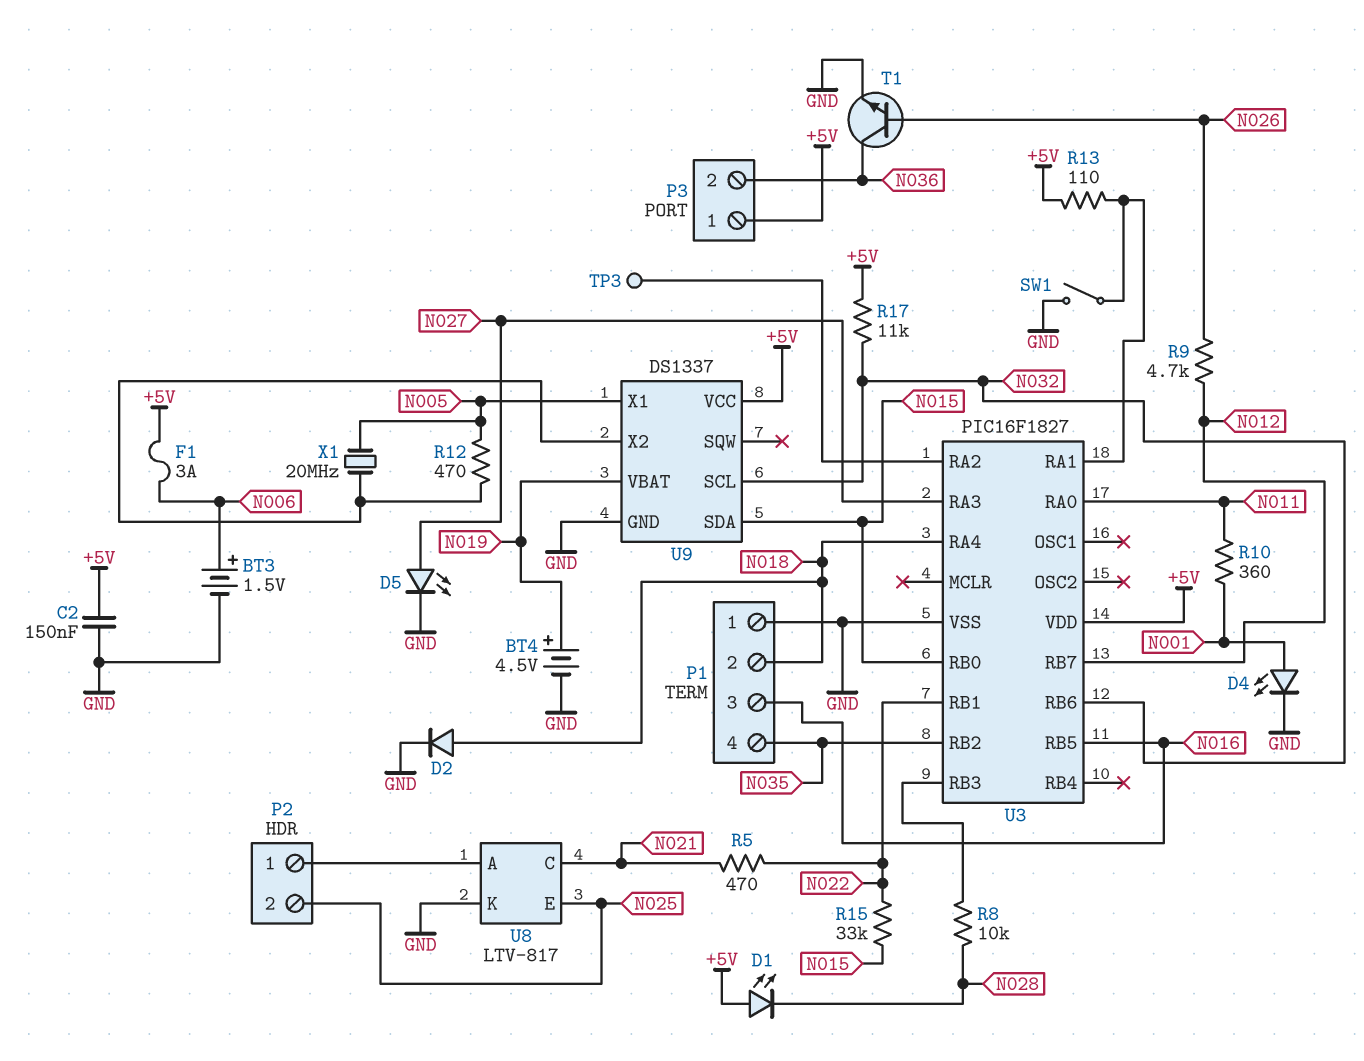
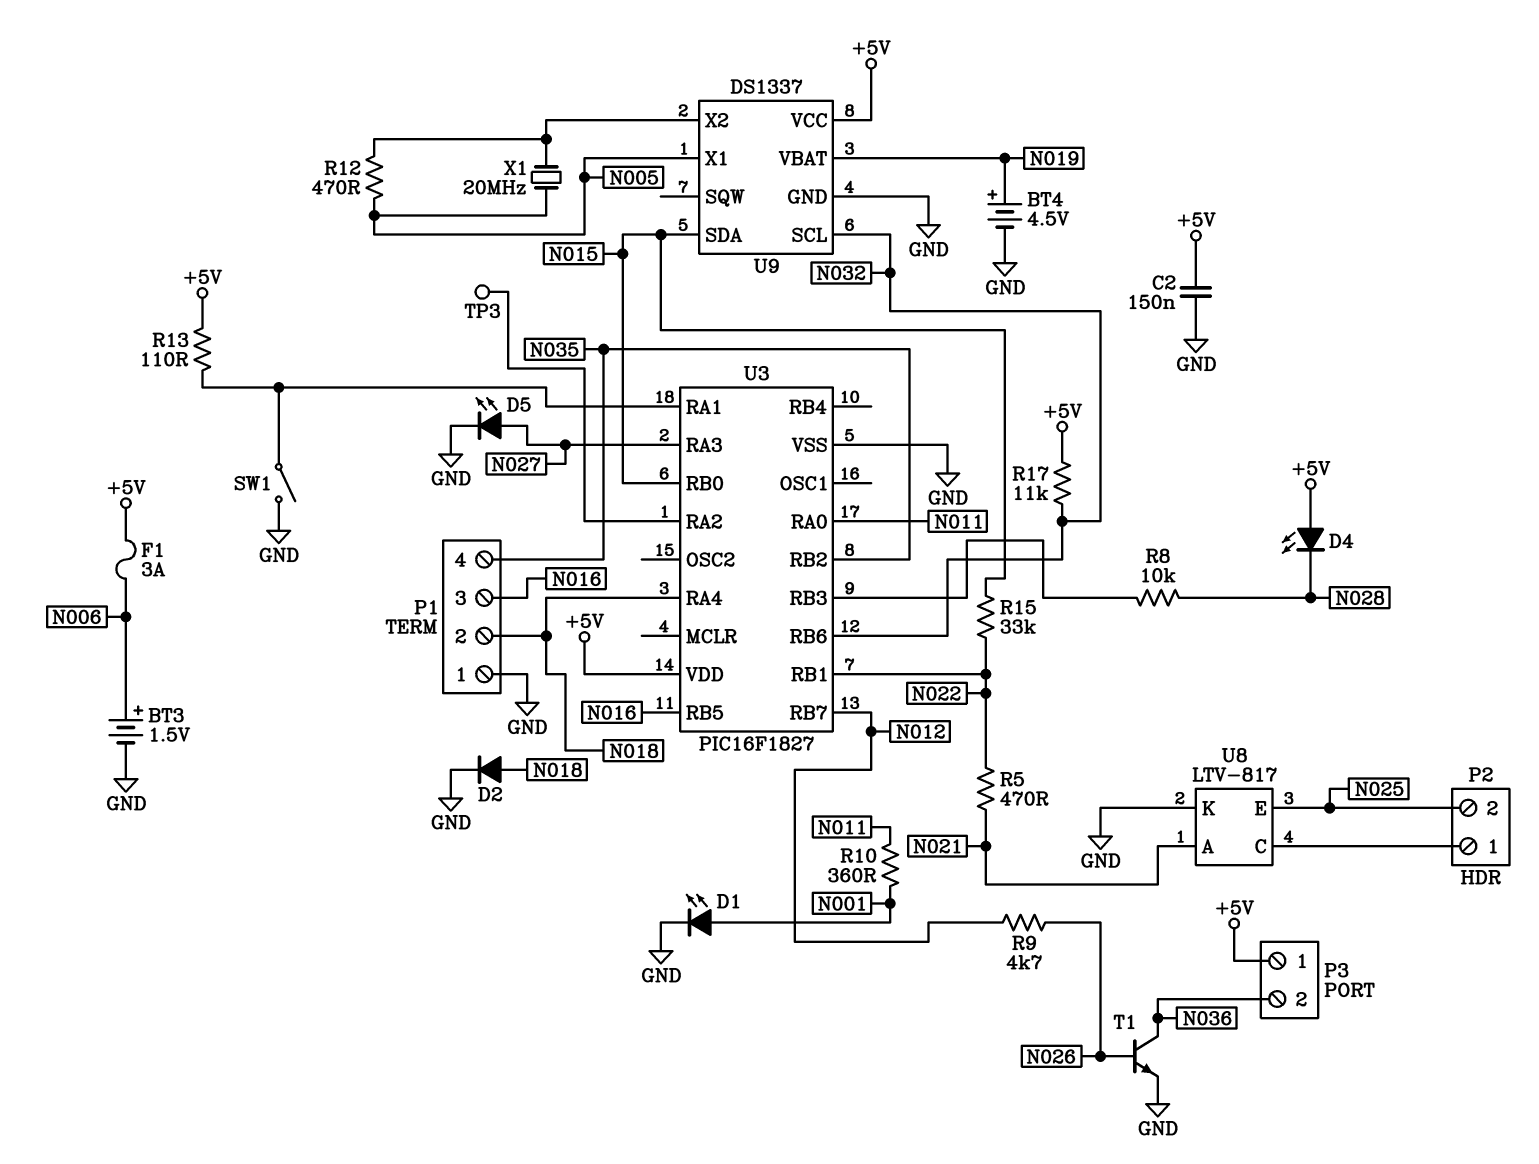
D1: LED (A +5V, K N028) -> LED (A N001, K GND)
D4: LED (A N001, K GND) -> LED (A +5V, K N028)
U8 pin A: P2/1 -> N021
U8 pin C: N021 -> P2/1

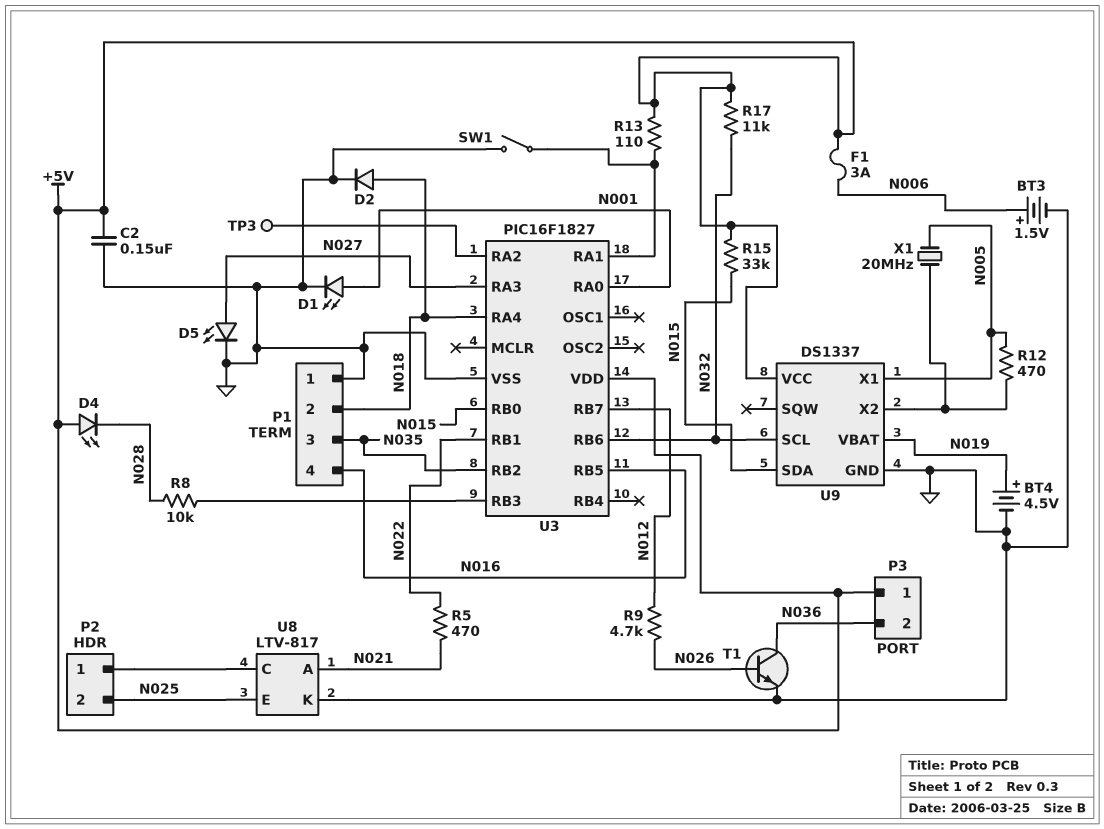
P1 pin 3: N016 -> N035
P1 pin 4: N035 -> N016
R10: 360 (N001, N011) -> none
R15: 33k (N015, N022) -> 33k (+5V, N015)
U3 pin RA0: N011 -> N001

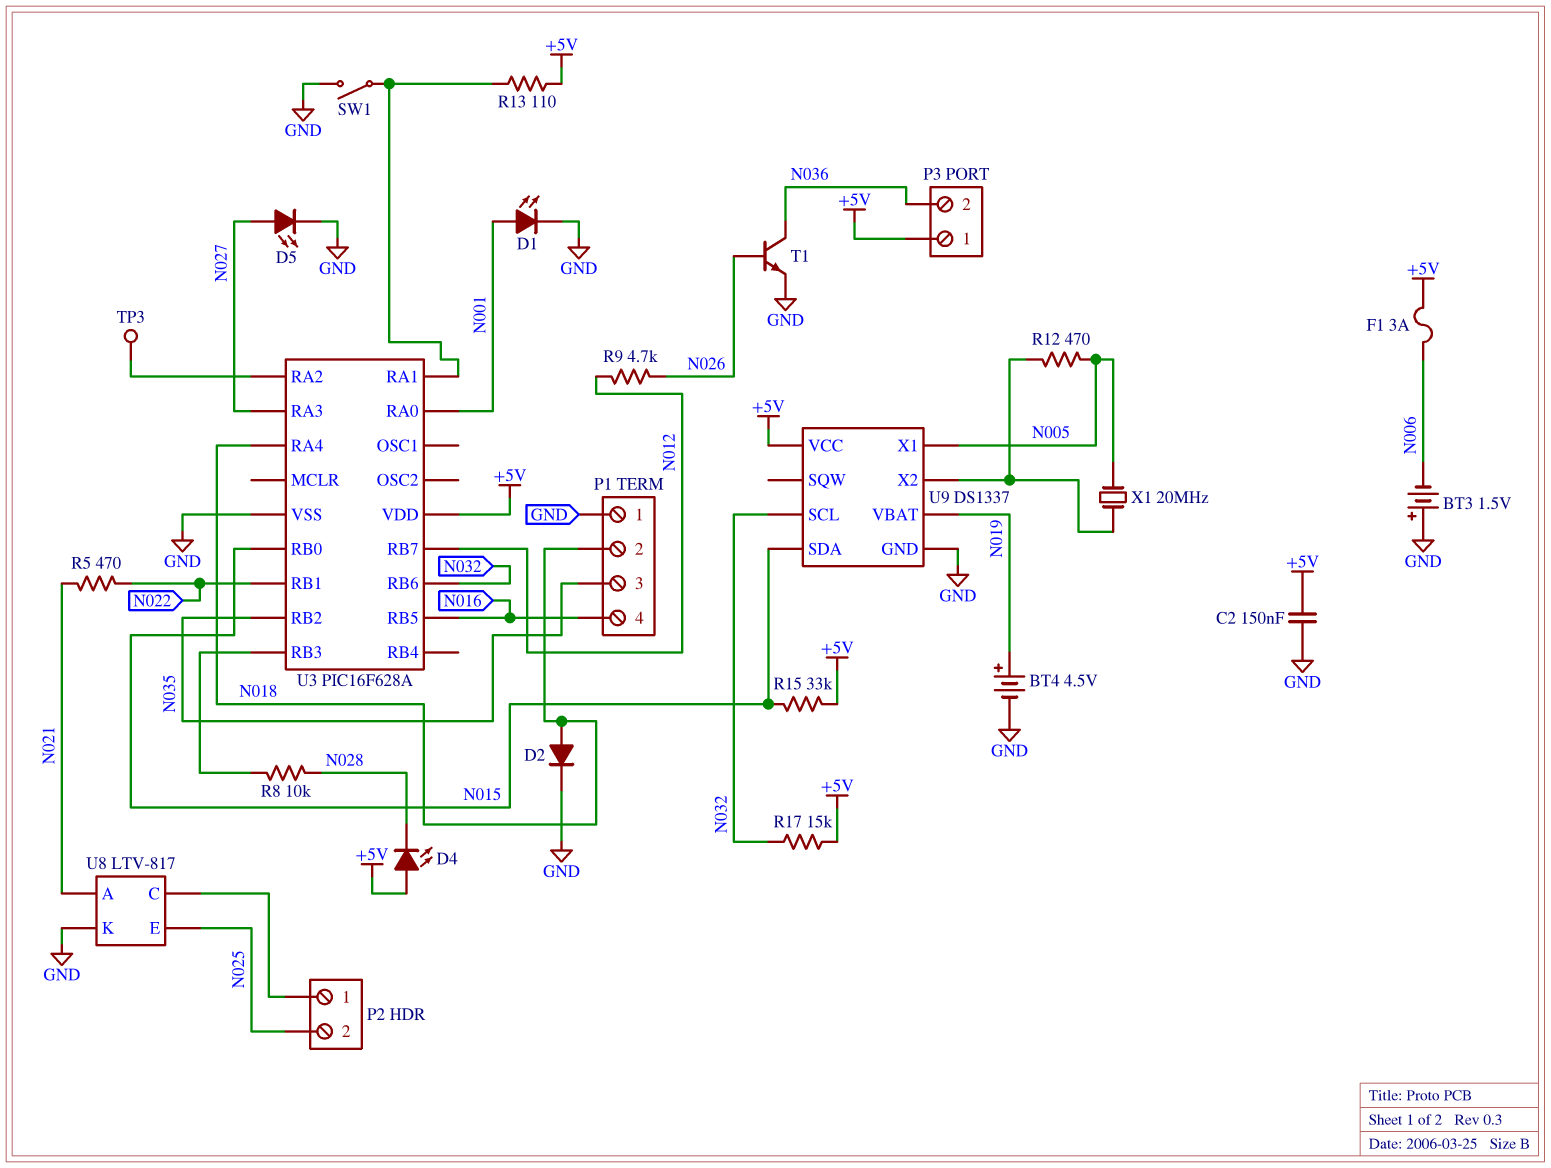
BT3: 1.5V (plus N006, minus GND) -> 1.5V (plus GND, minus N006)
R17: 11k (+5V, N032) -> 15k (+5V, N032)
U3: PIC16F1827 -> PIC16F628A

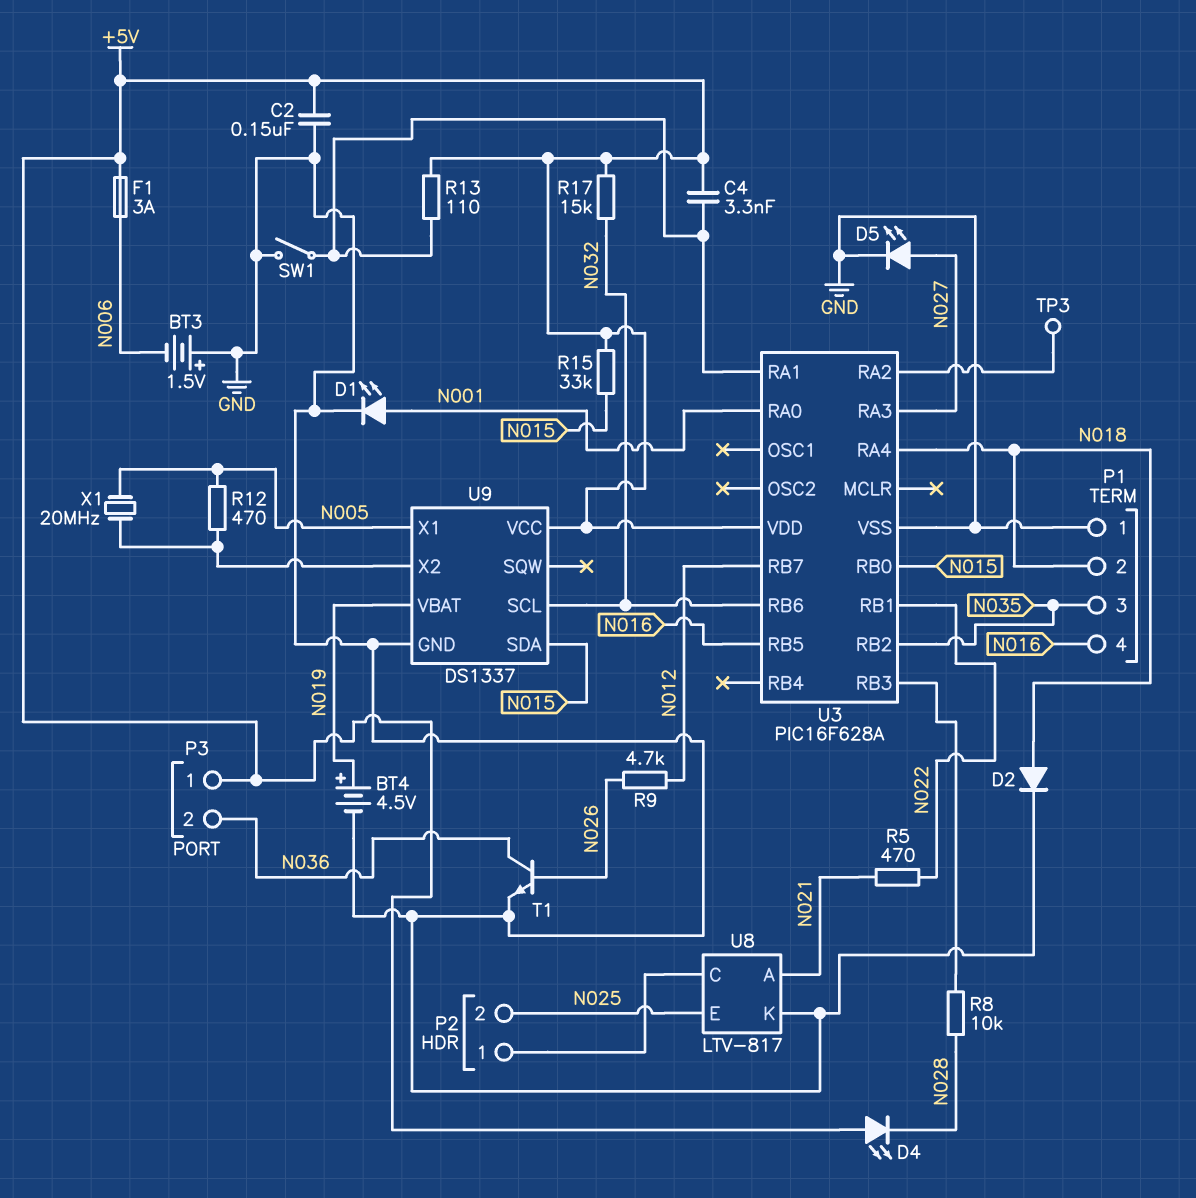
C4: none -> 3.3nF (+5V, U3/RA1)

